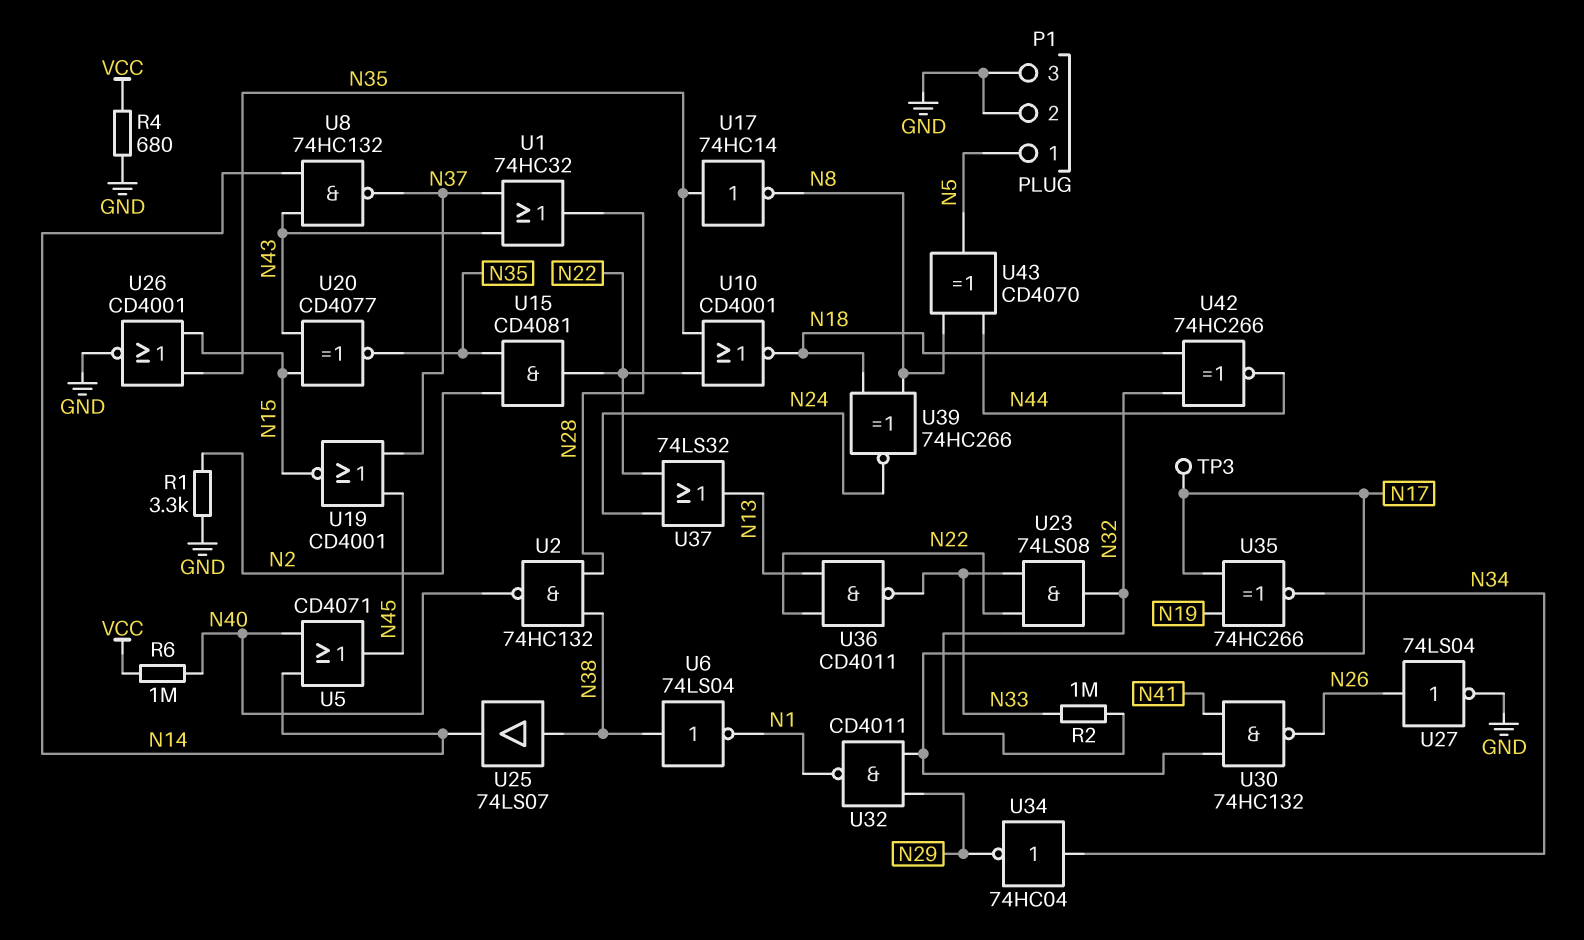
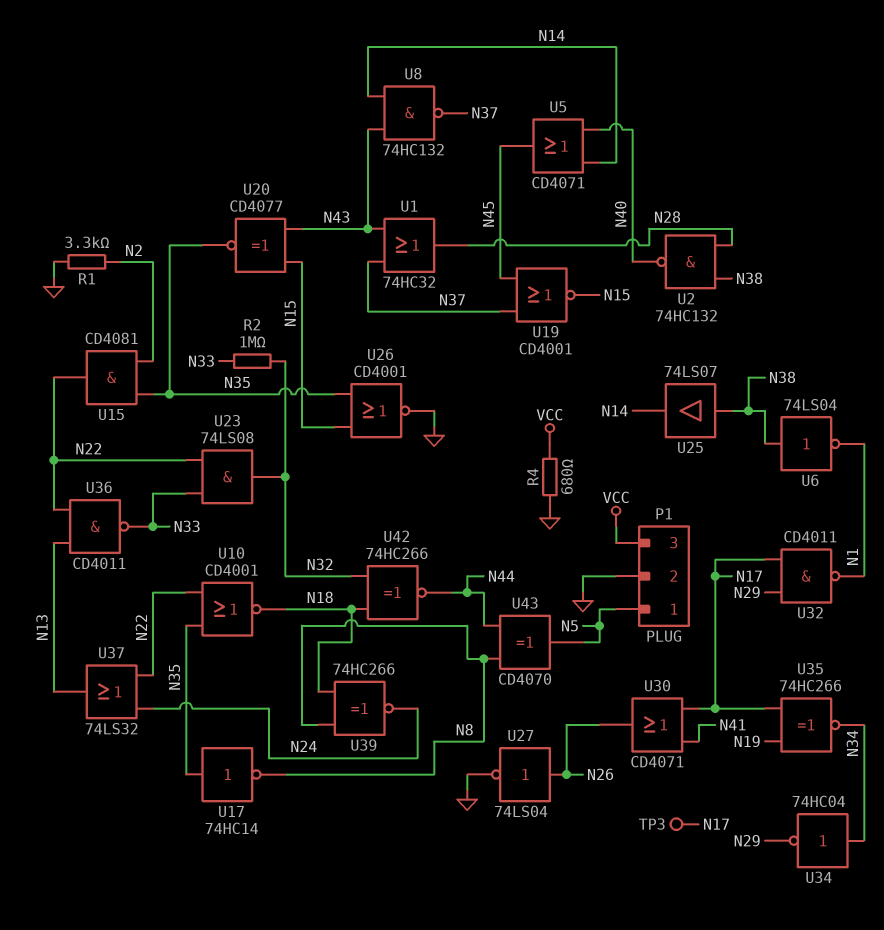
P1 pin 3: GND -> VCC
R6: 1M (N40, VCC) -> none
U30: NAND 74HC132 (in N17, in N41, out N26) -> OR CD4071 (in N17, in N41, out N26)

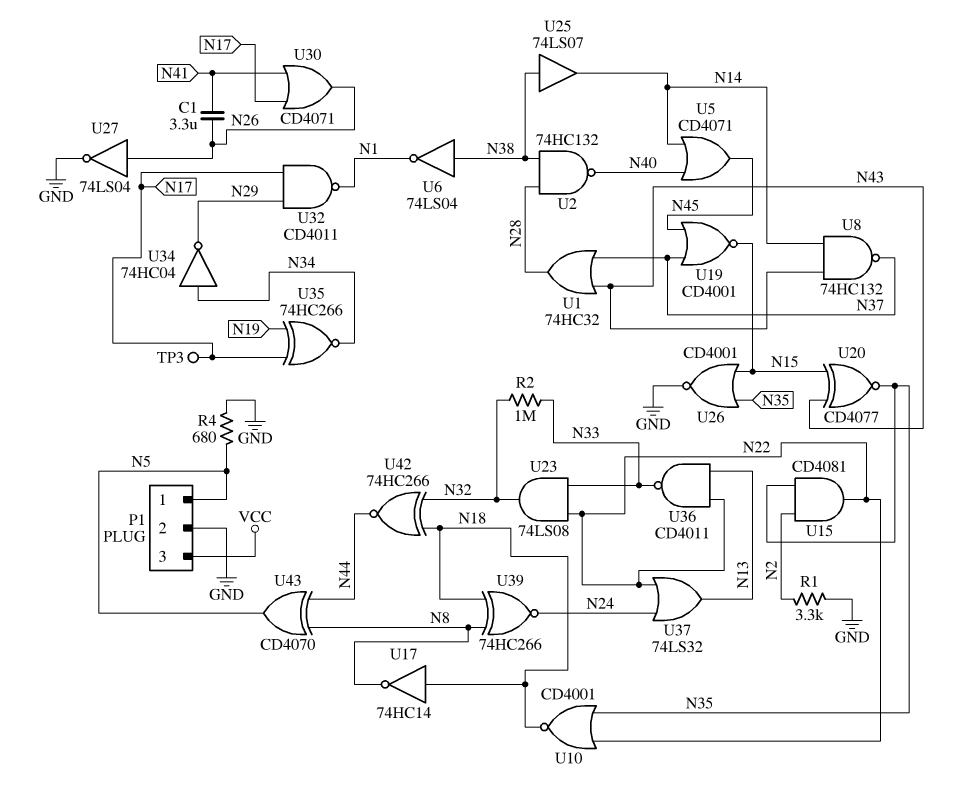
C1: none -> 3.3uF (N26, N41)
R4: 680 (GND, VCC) -> 680 (GND, N5)
U17: NOT 74HC14 (in N35, out N8) -> NOT 74HC14 (in N18, out N8)

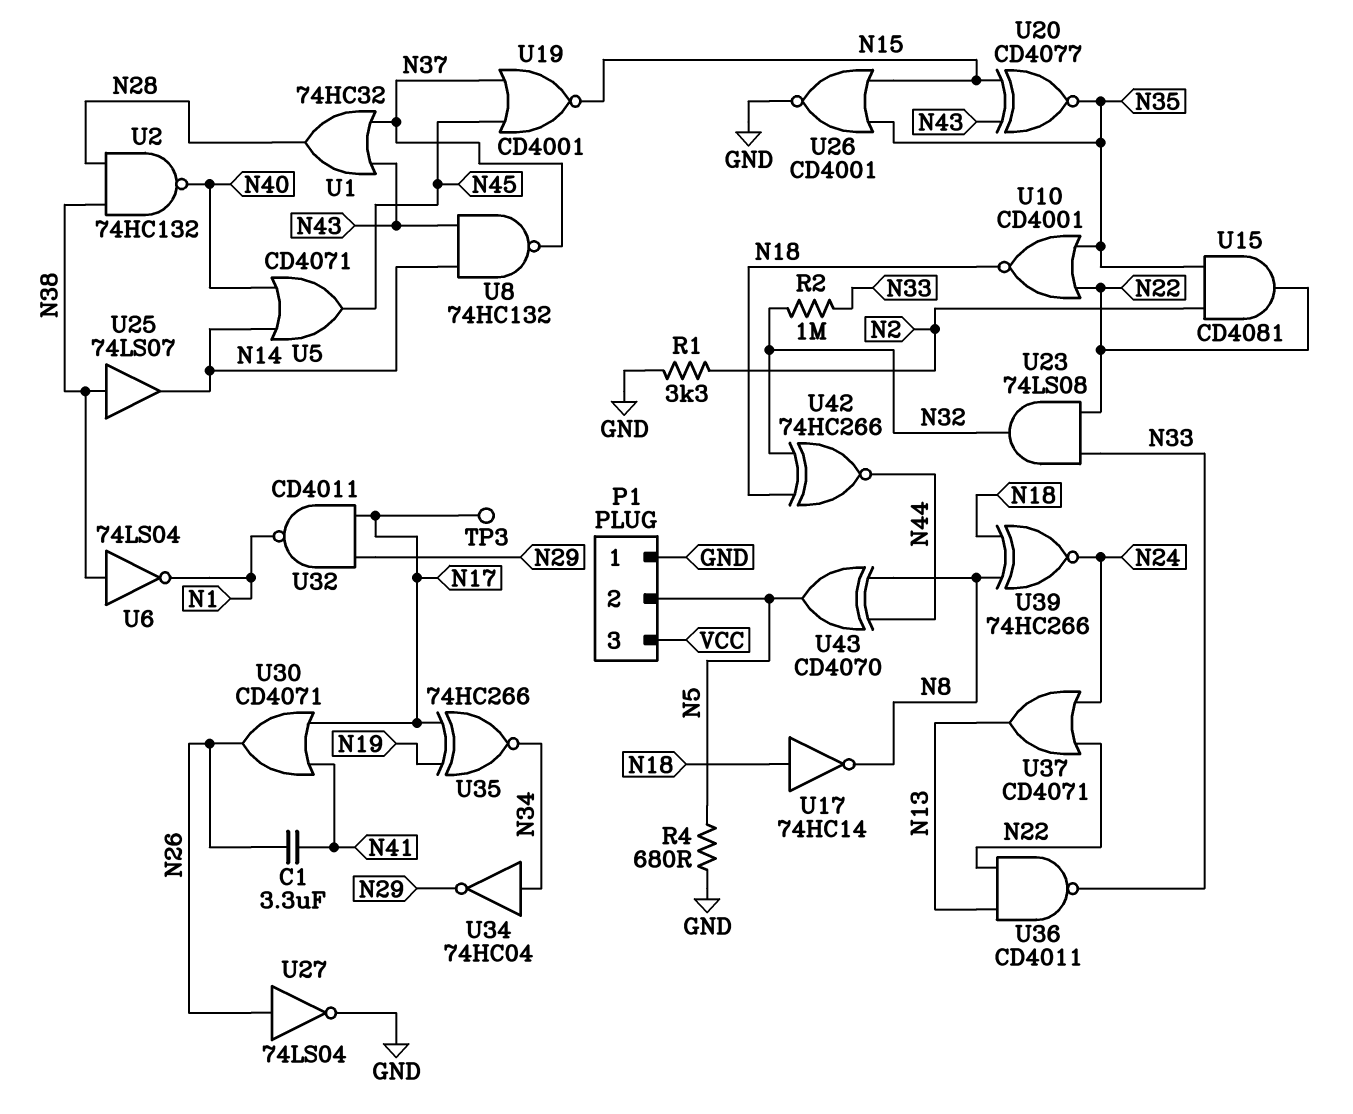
P1 pin 1: N5 -> GND
P1 pin 2: GND -> N5
U37: OR 74LS32 (in N22, in N24, out N13) -> OR CD4071 (in N22, in N24, out N13)

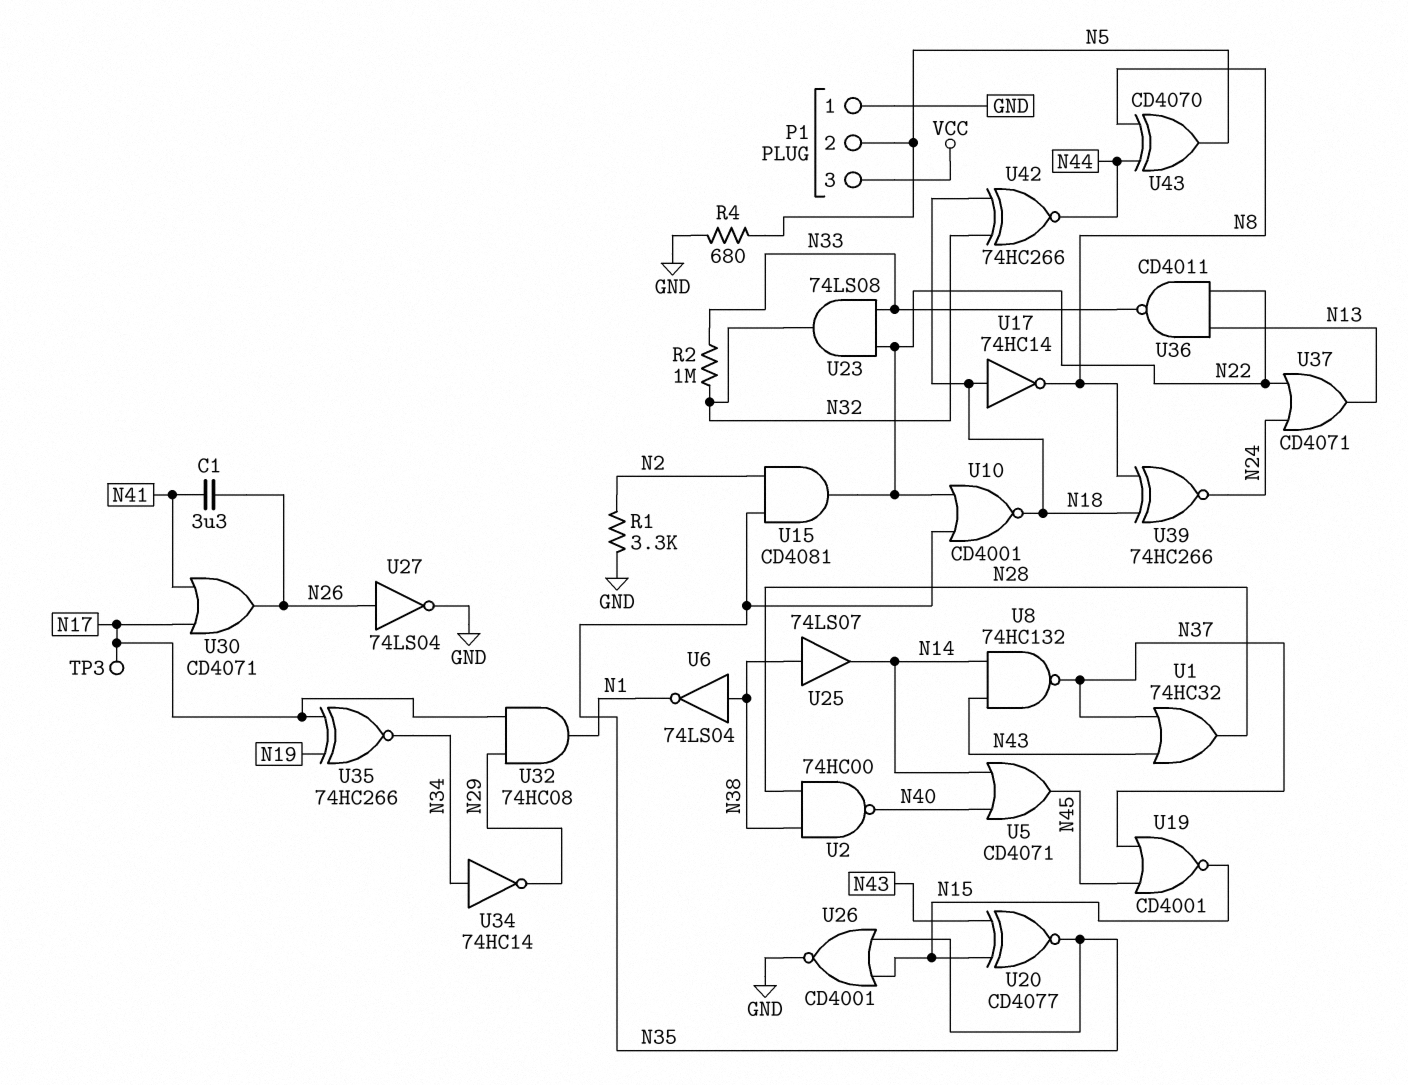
U2: NAND 74HC132 (in N28, in N38, out N40) -> NAND 74HC00 (in N28, in N38, out N40)
U32: NAND CD4011 (in N17, in N29, out N1) -> AND 74HC08 (in N17, in N29, out N1)
U34: NOT 74HC04 (in N34, out N29) -> NOT 74HC14 (in N34, out N29)

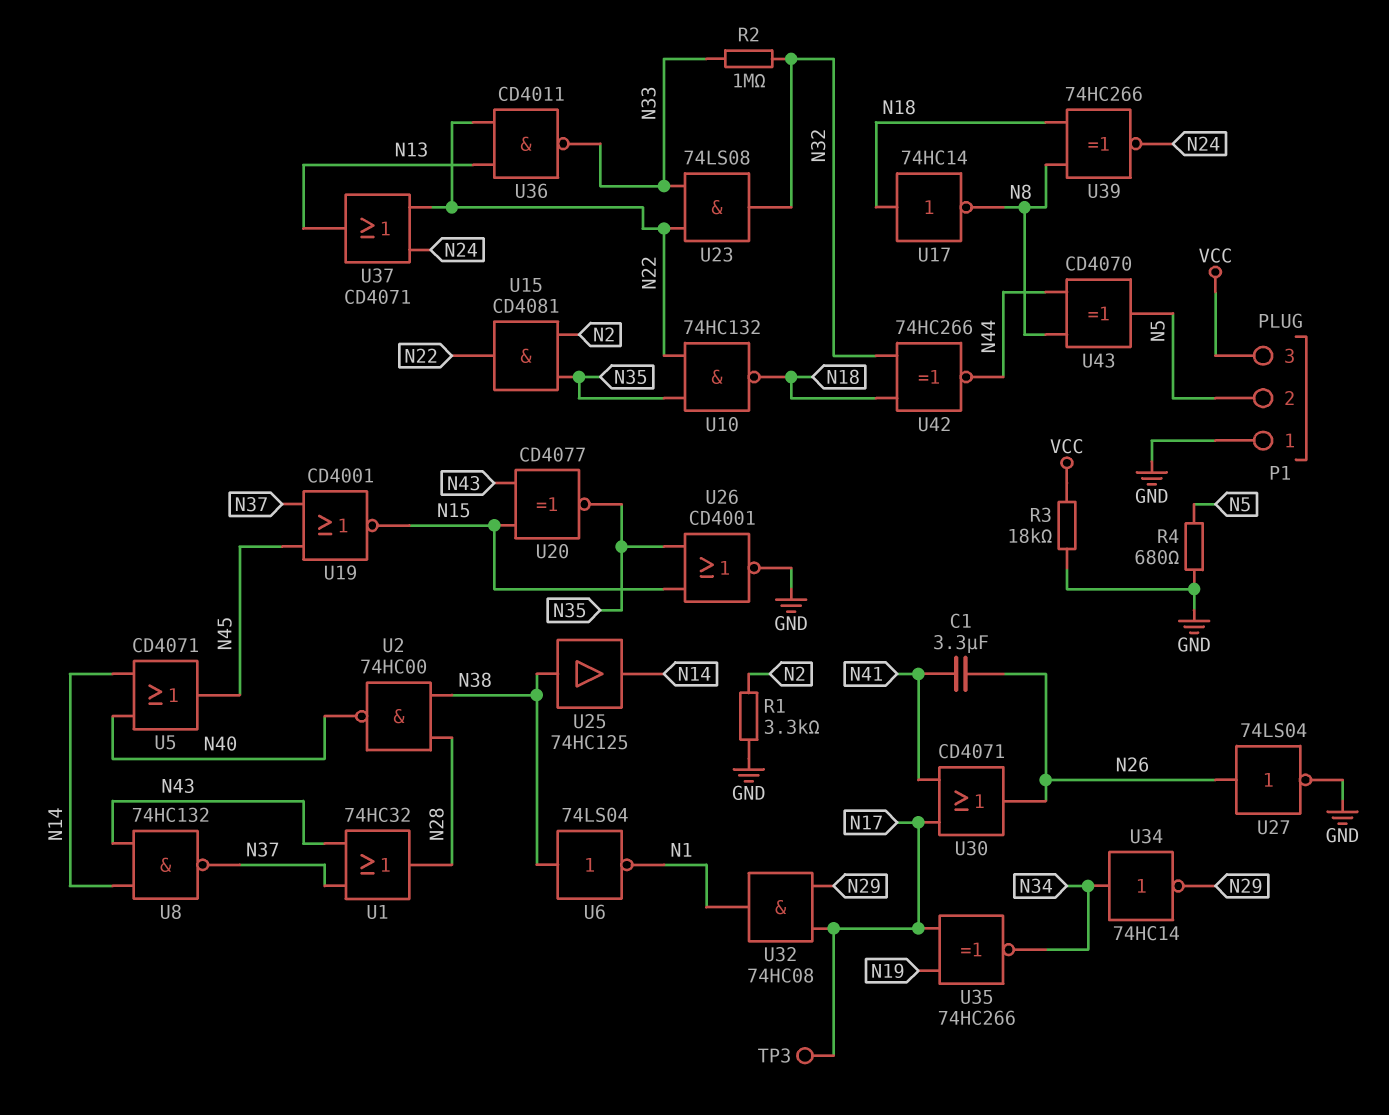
R3: none -> 18k (GND, VCC)
U10: NOR CD4001 (in N22, in N35, out N18) -> NAND 74HC132 (in N22, in N35, out N18)
U25: buffer 74LS07 (in N38, out N14) -> buffer 74HC125 (in N38, out N14)

